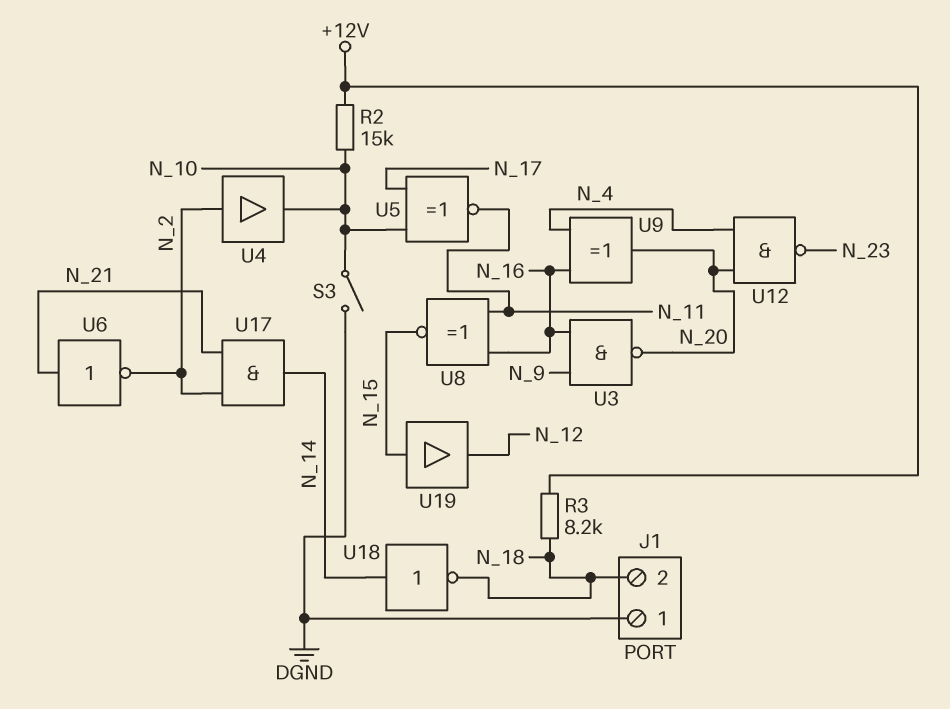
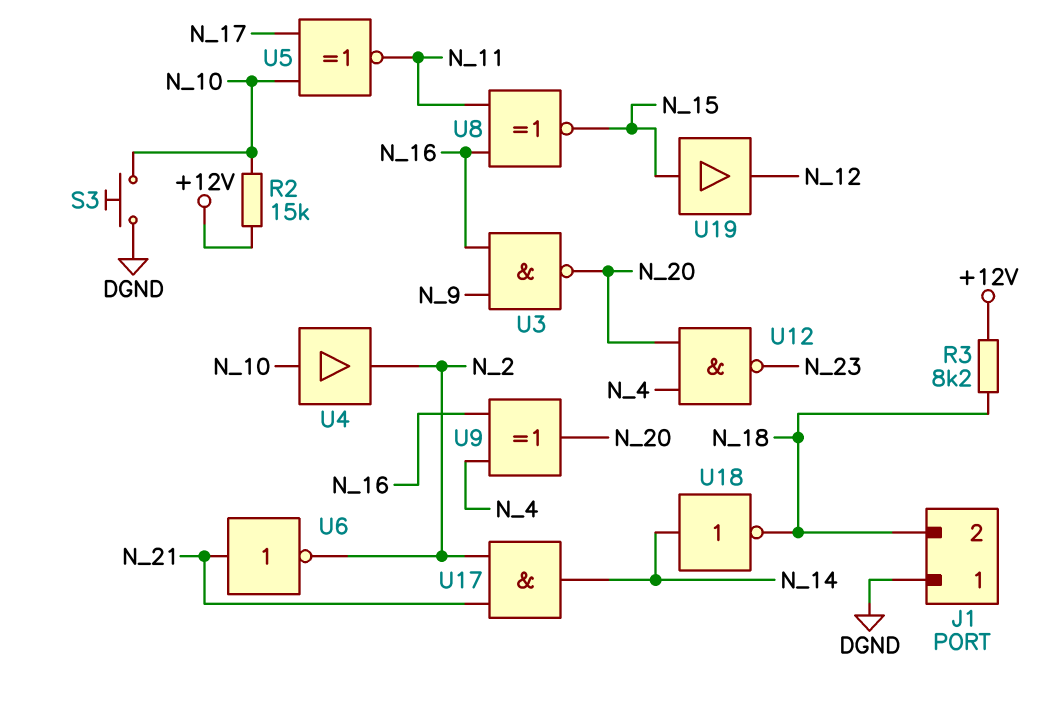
S3: switch (DGND, N_10) -> button (DGND, N_10)
U4: buffer (in N_2, out N_10) -> buffer (in N_10, out N_2)

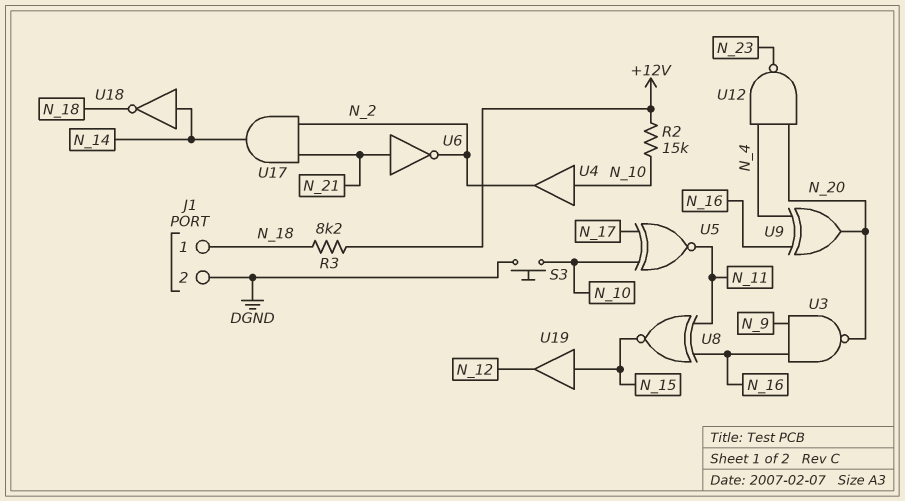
J1 pin 1: DGND -> N_18
J1 pin 2: N_18 -> DGND

